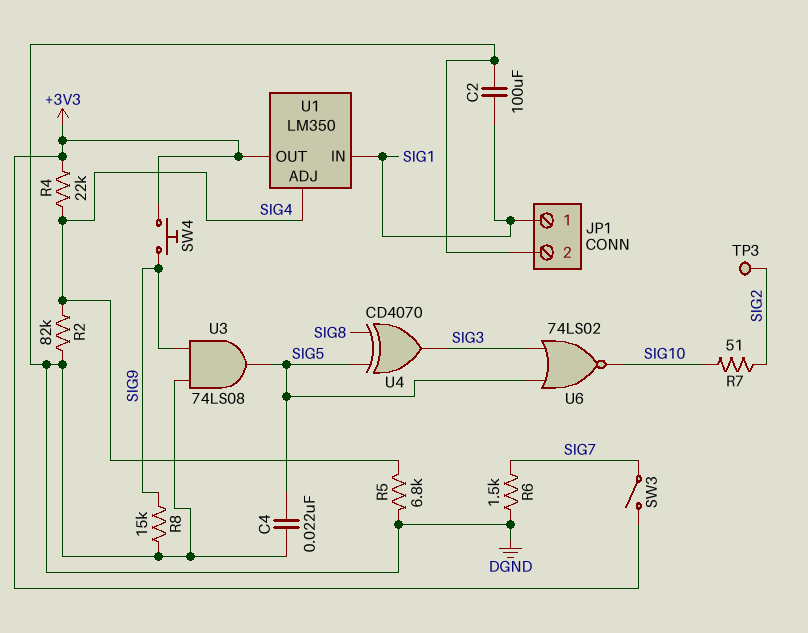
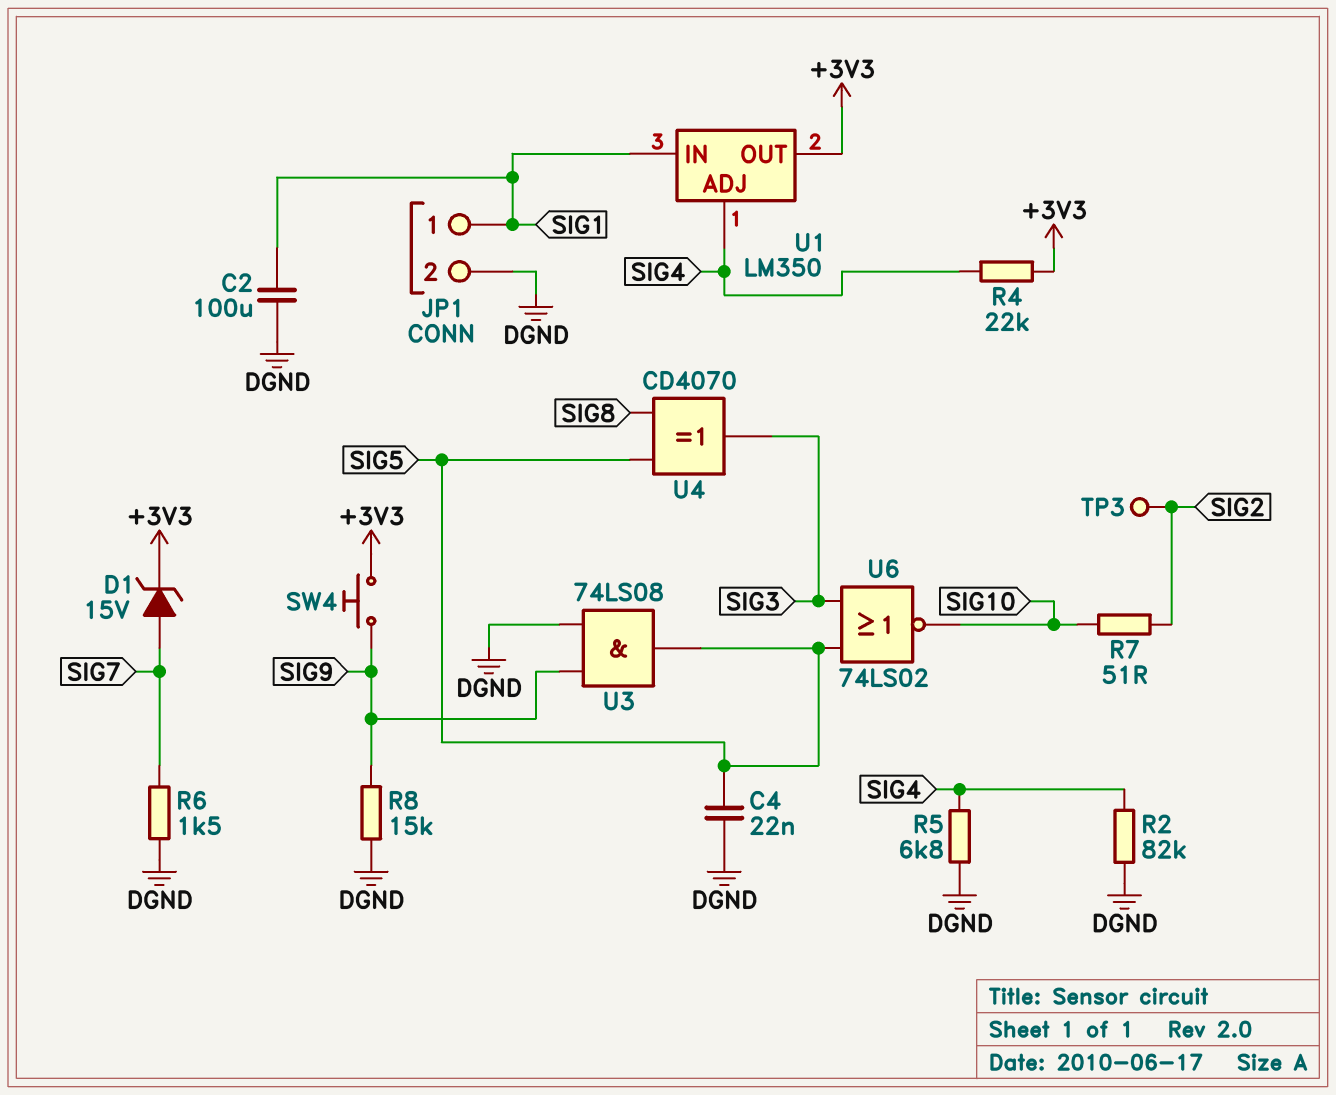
D1: none -> zener 15V (A SIG7, K +3V3)
SW3: switch (+3V3, SIG7) -> none

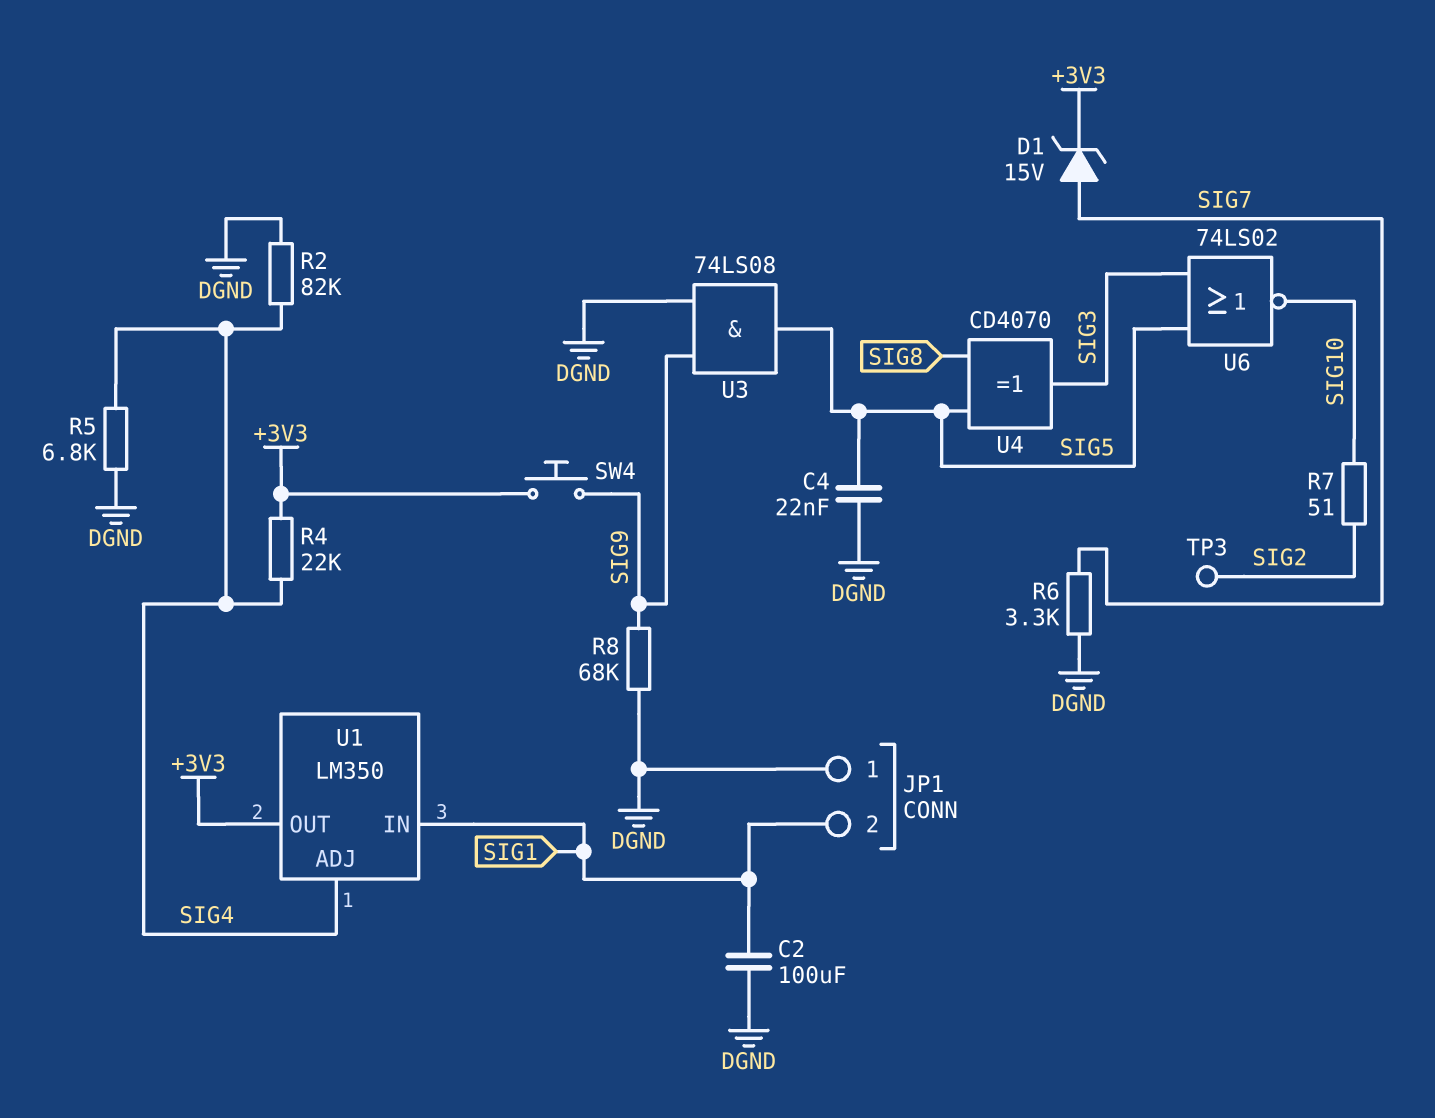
JP1 pin 1: SIG1 -> DGND
JP1 pin 2: DGND -> SIG1
R6: 1.5k (DGND, SIG7) -> 3.3k (DGND, SIG7)
R8: 15k (DGND, SIG9) -> 68k (DGND, SIG9)

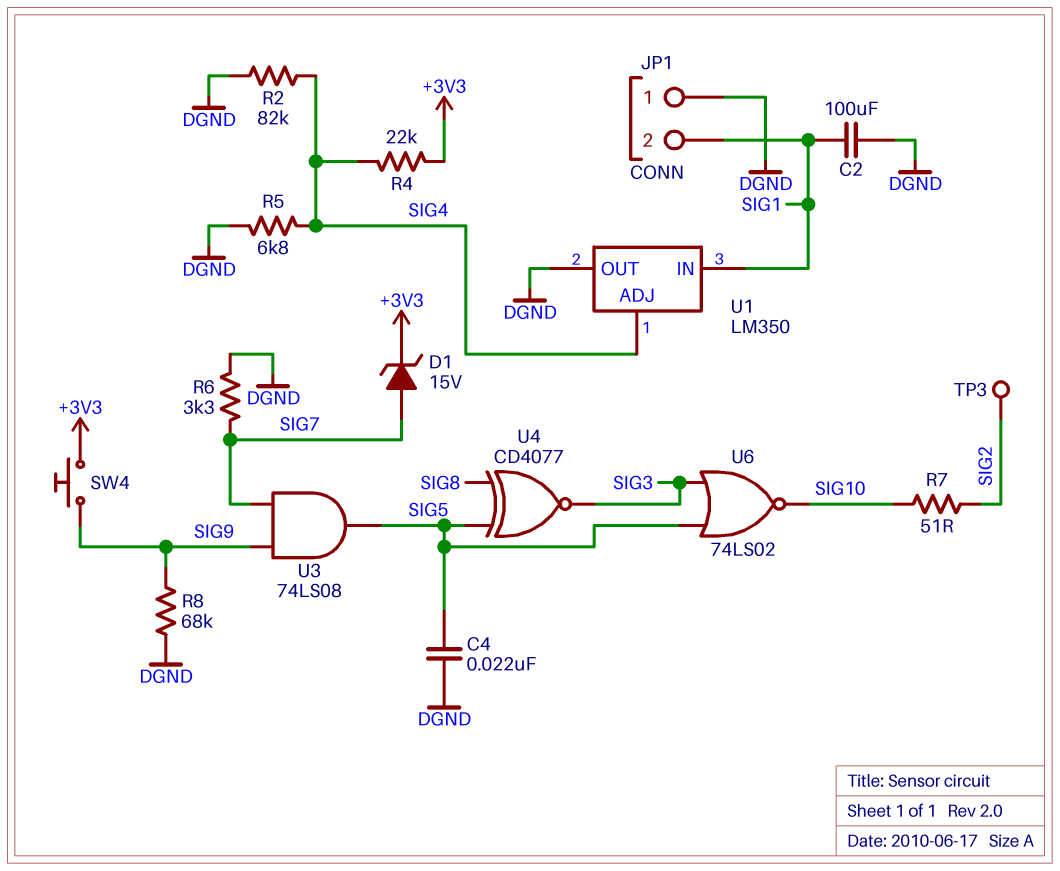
U1 pin OUT: +3V3 -> DGND
U3: AND 74LS08 (in DGND, in SIG9, out SIG5) -> AND 74LS08 (in SIG7, in SIG9, out SIG5)
U4: XOR CD4070 (in SIG5, in SIG8, out SIG3) -> XNOR CD4077 (in SIG5, in SIG8, out SIG3)

